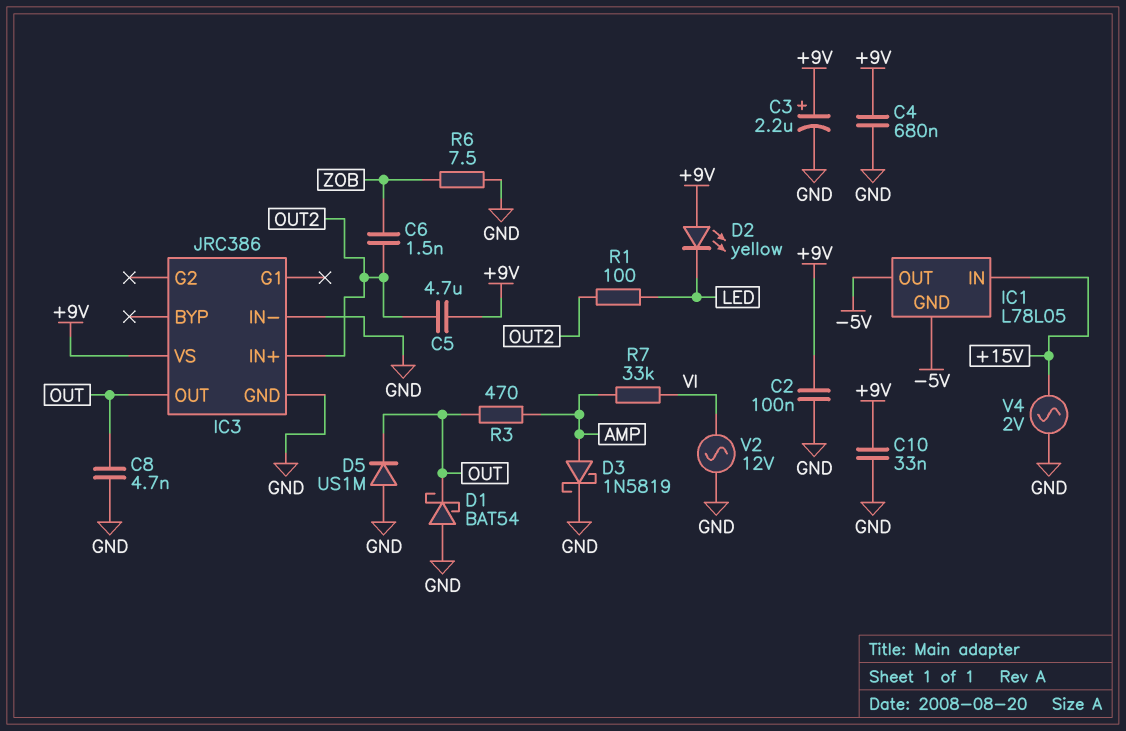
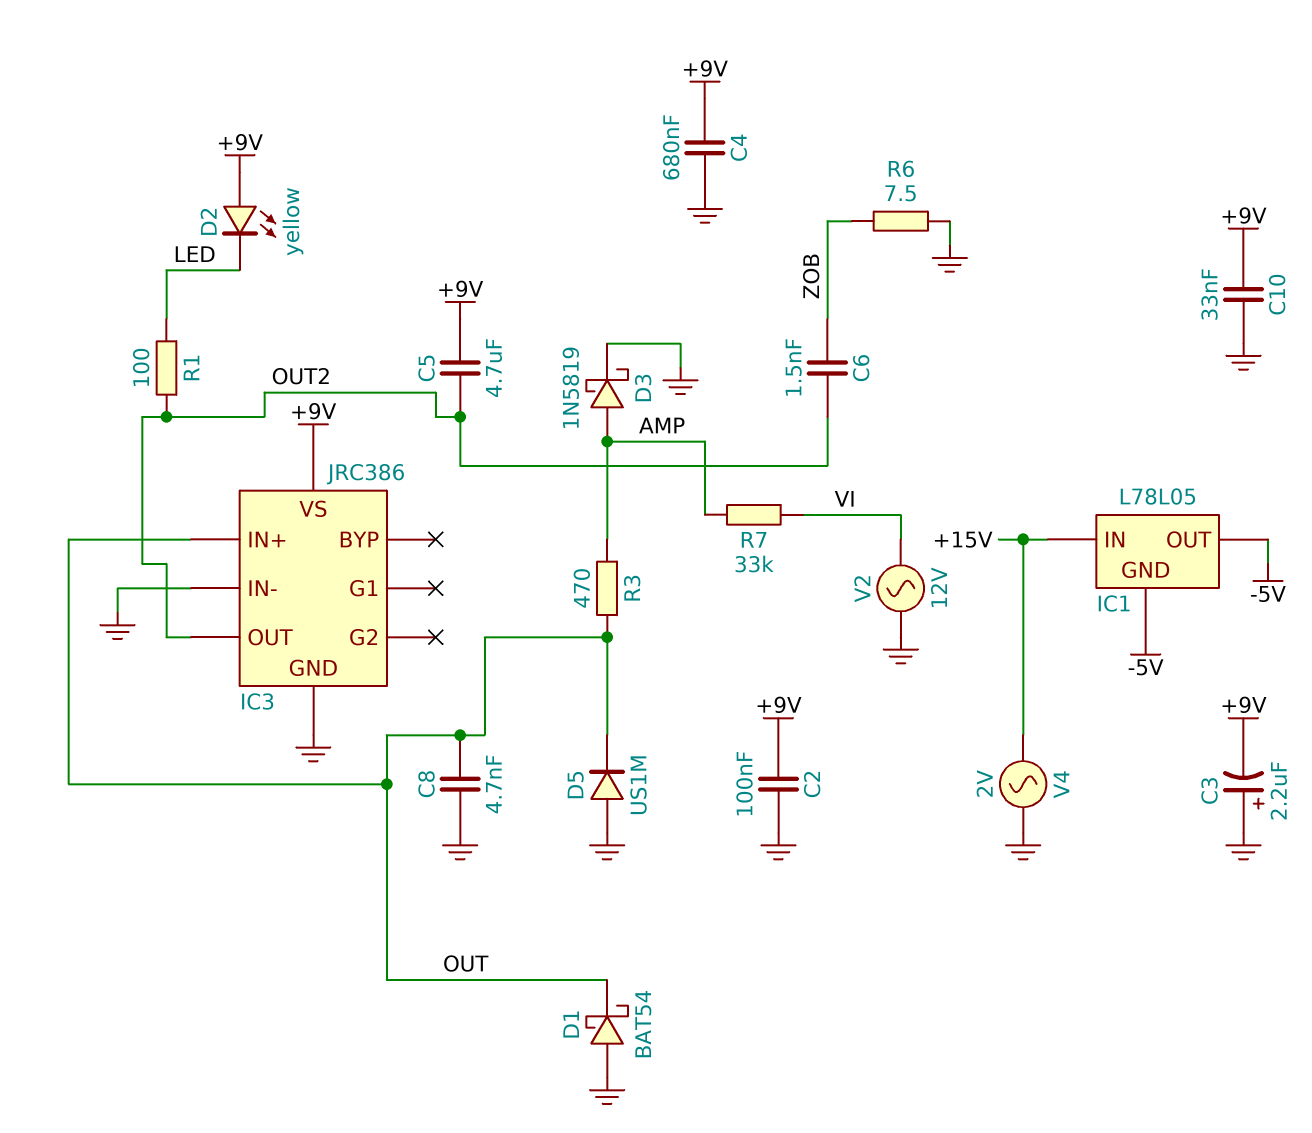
C3: 2.2uF (plus +9V, minus GND) -> 2.2uF (plus GND, minus +9V)
IC3 pin IN+: OUT2 -> OUT
IC3 pin OUT: OUT -> OUT2

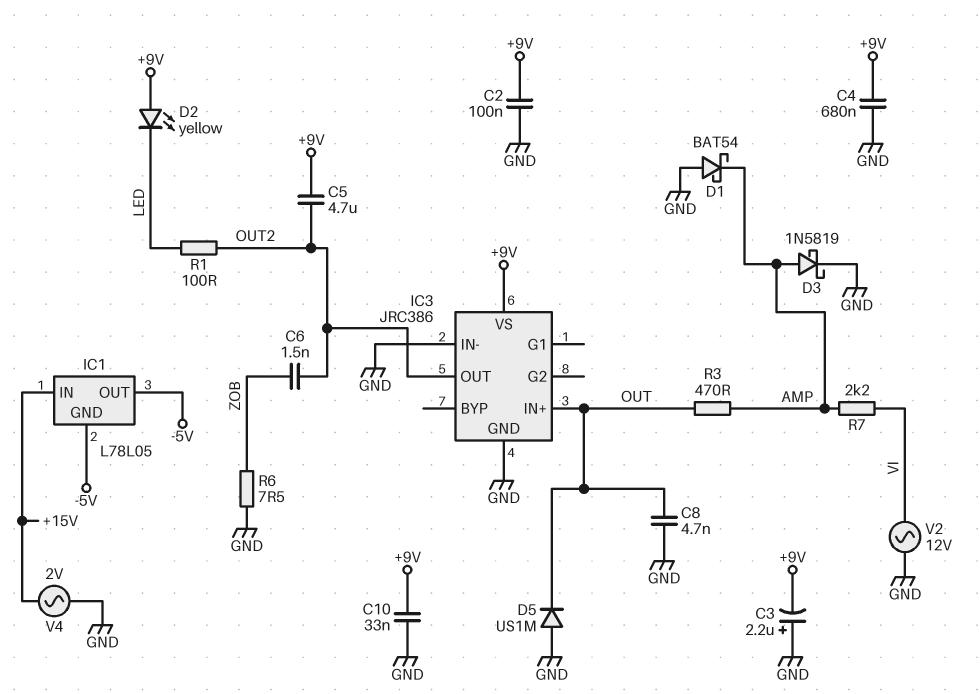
D1: schottky BAT54 (A GND, K OUT) -> schottky BAT54 (A GND, K AMP)
R7: 33k (AMP, VI) -> 2.2k (AMP, VI)

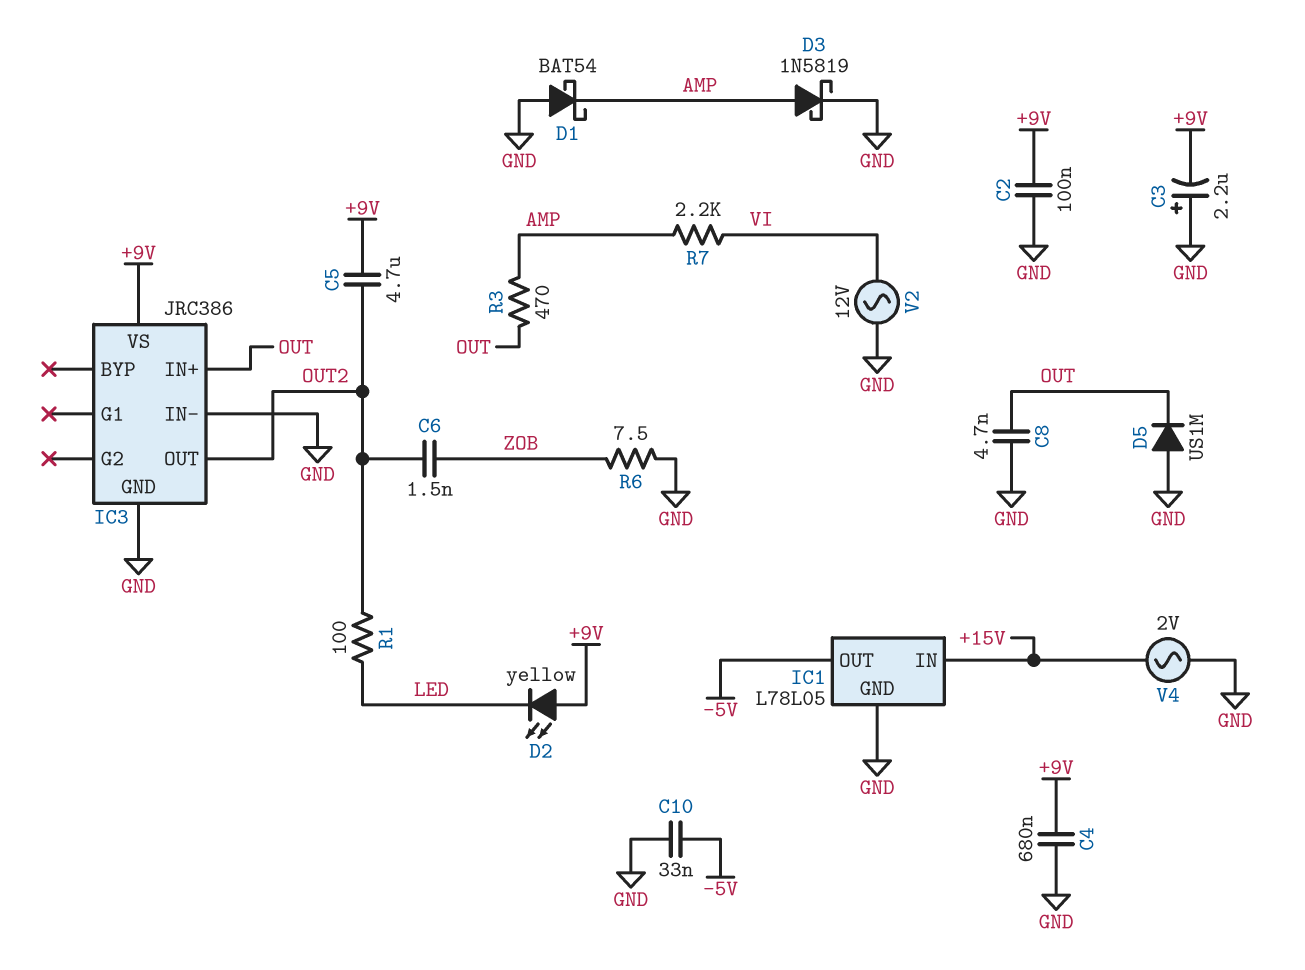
C10: 33nF (+9V, GND) -> 33nF (-5V, GND)
IC1 pin GND: -5V -> GND

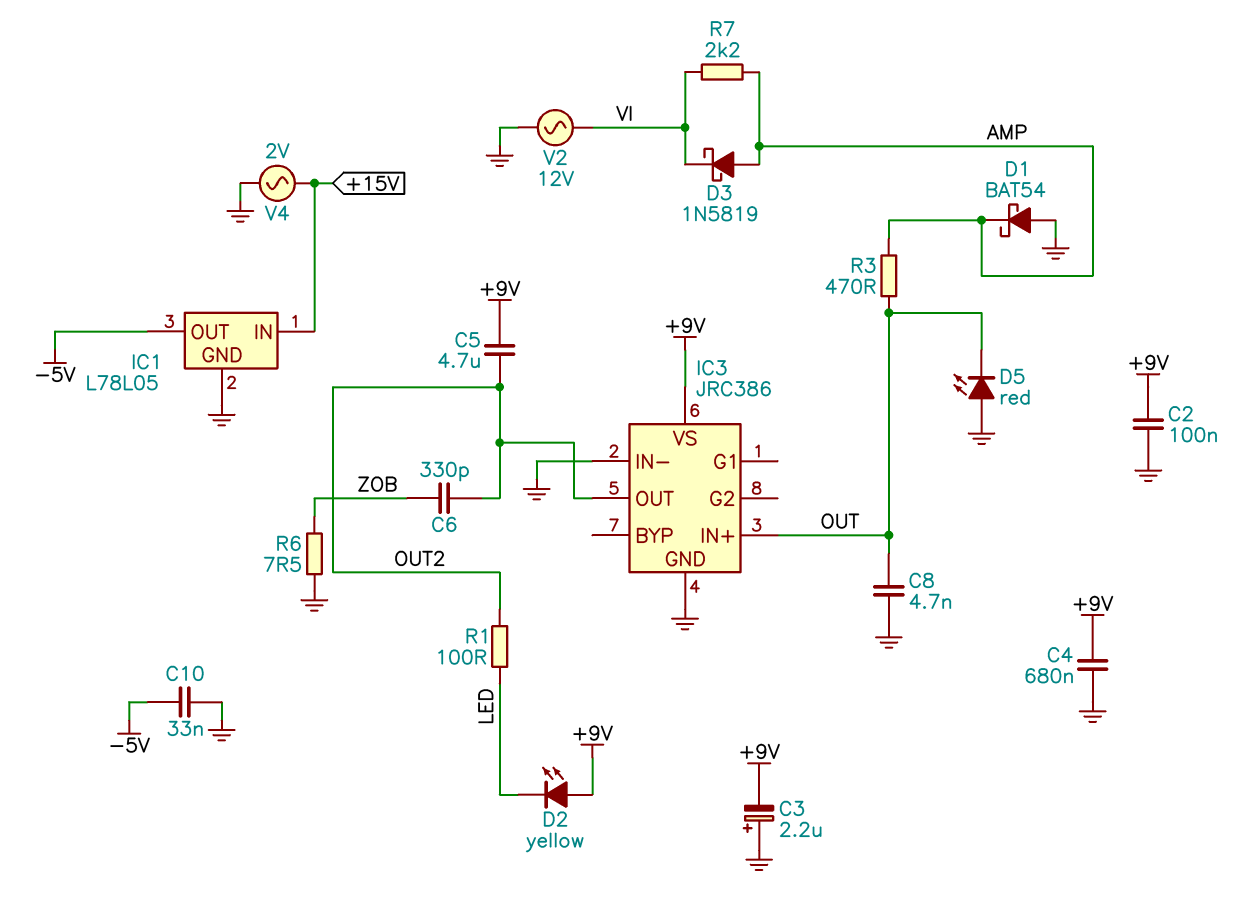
C6: 1.5nF (OUT2, ZOB) -> 330pF (OUT2, ZOB)
D3: schottky 1N5819 (A AMP, K GND) -> schottky 1N5819 (A AMP, K VI)
D5: diode US1M (A GND, K OUT) -> LED red (A GND, K OUT)

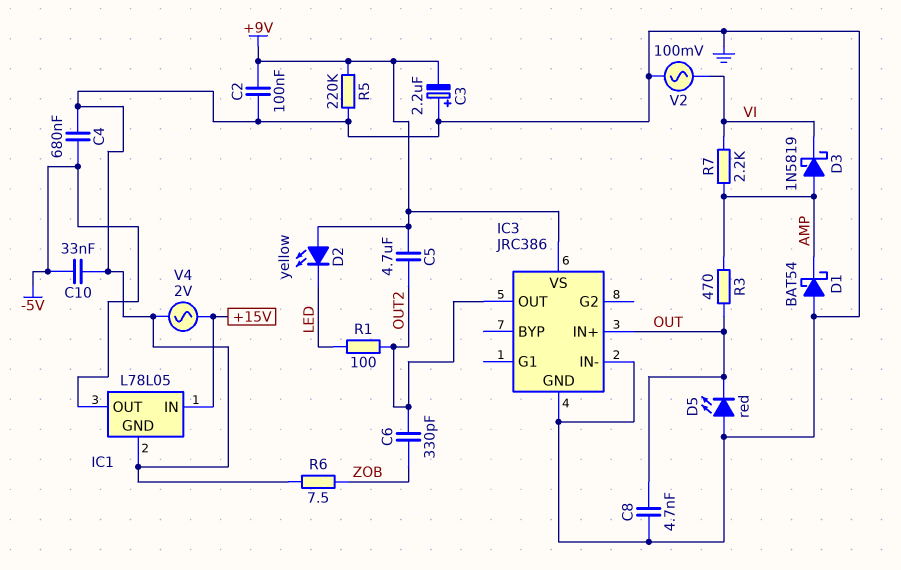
C4: 680nF (+9V, GND) -> 680nF (-5V, GND)
R5: none -> 220k (+9V, GND)
V2: AC 12V (GND, VI) -> AC 100mV (GND, VI)

